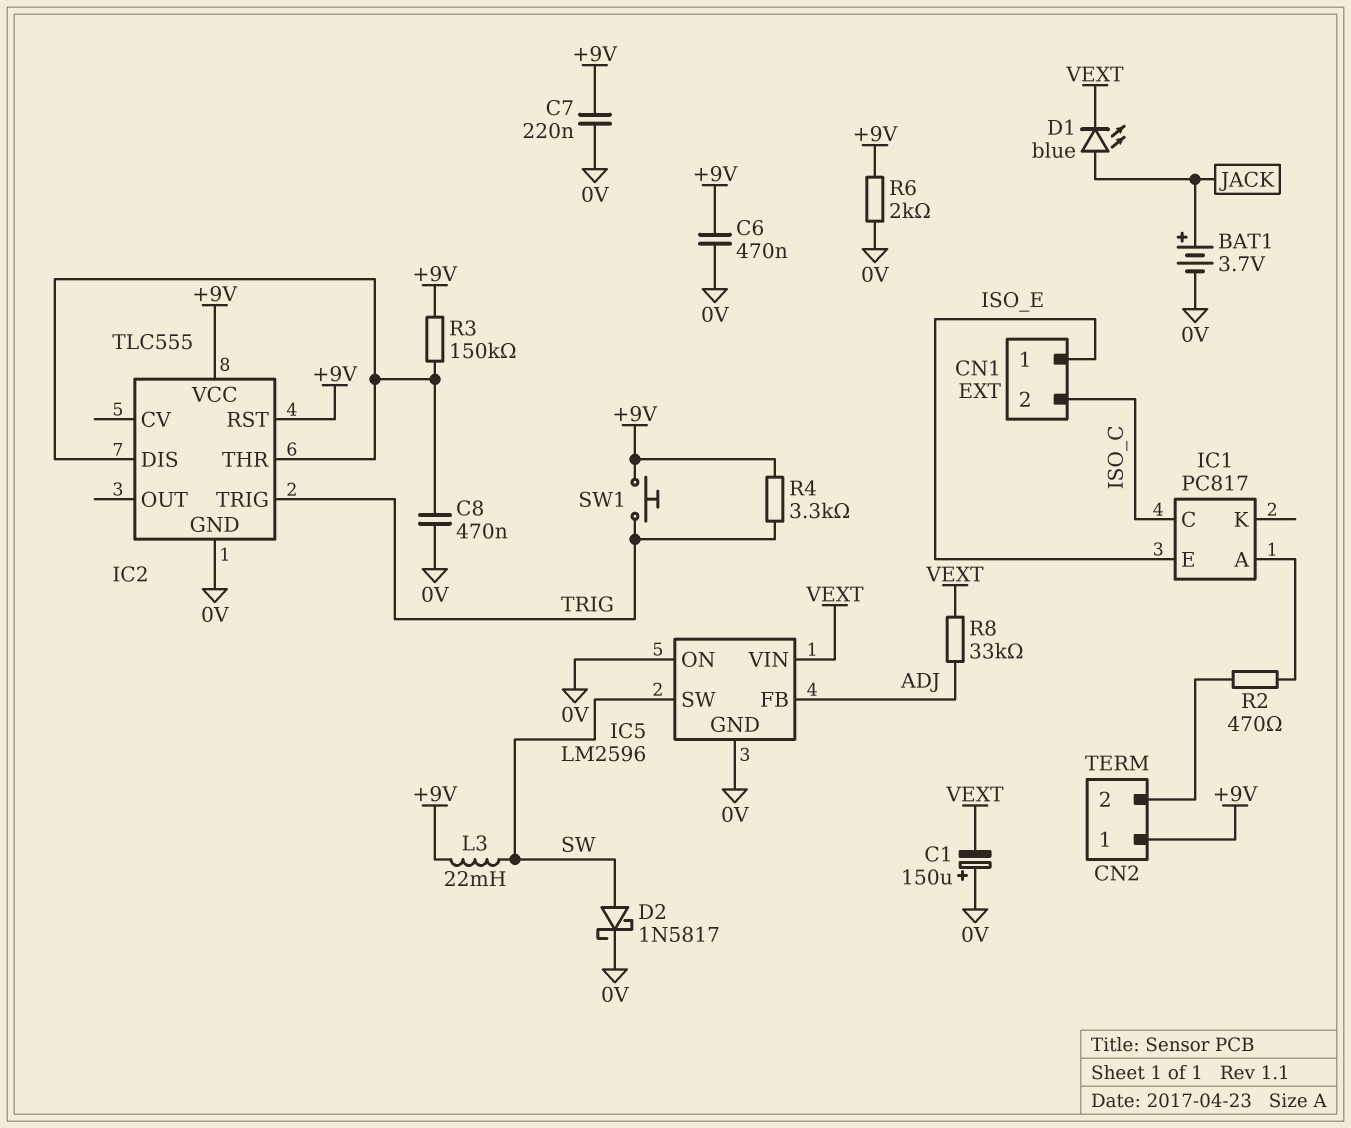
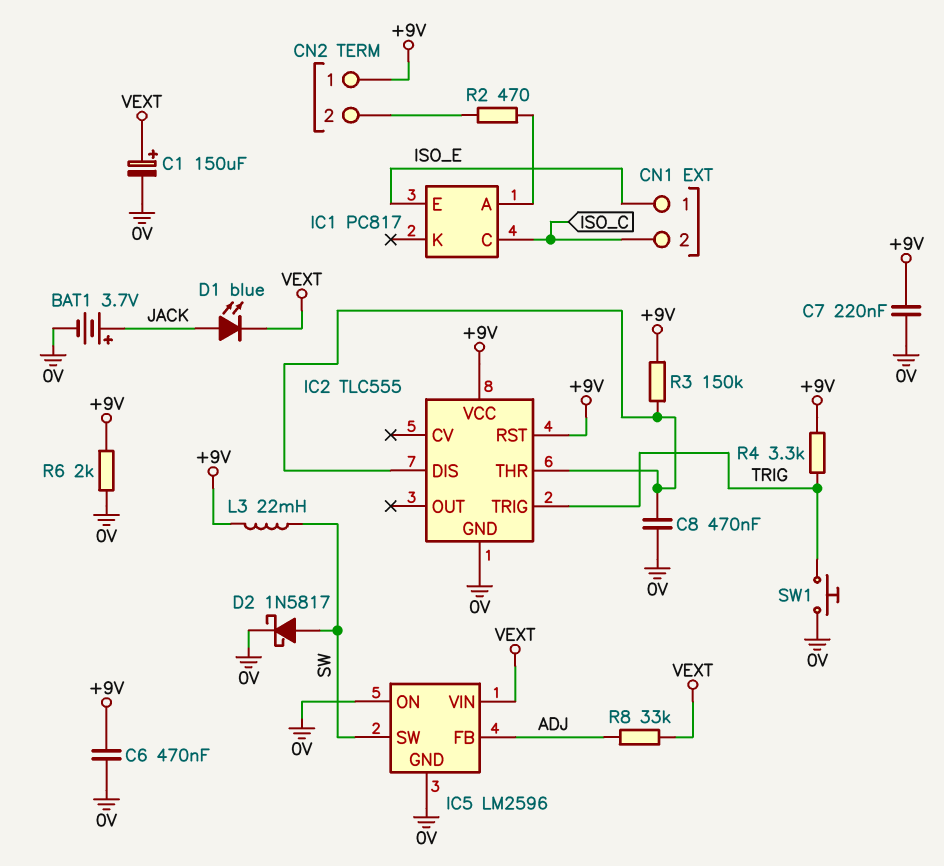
C1: 150uF (plus 0V, minus VEXT) -> 150uF (plus VEXT, minus 0V)
SW1: button (+9V, TRIG) -> button (0V, TRIG)

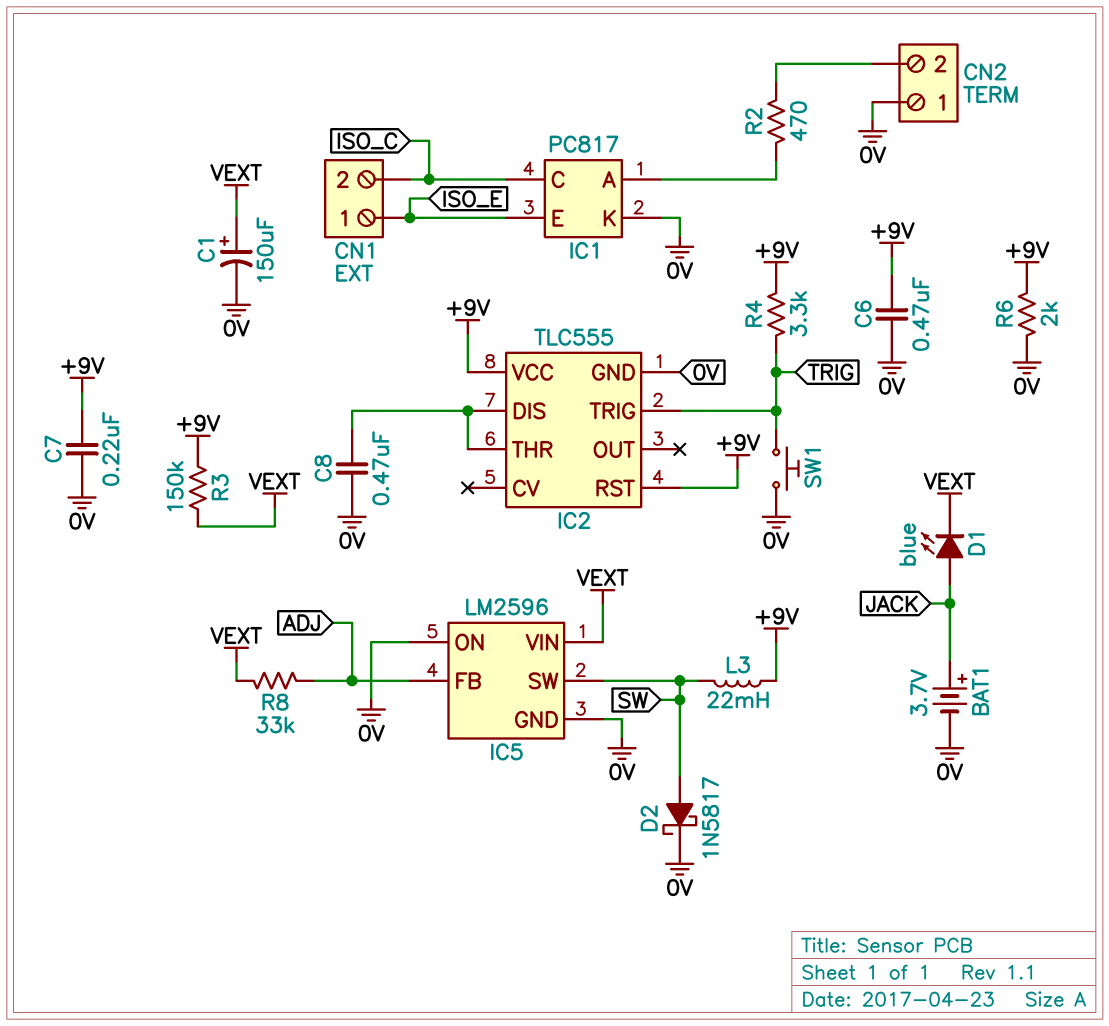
CN2 pin 1: +9V -> 0V
IC1 pin K: none -> 0V
R3: 150k (+9V, IC2/DIS) -> 150k (+9V, VEXT)

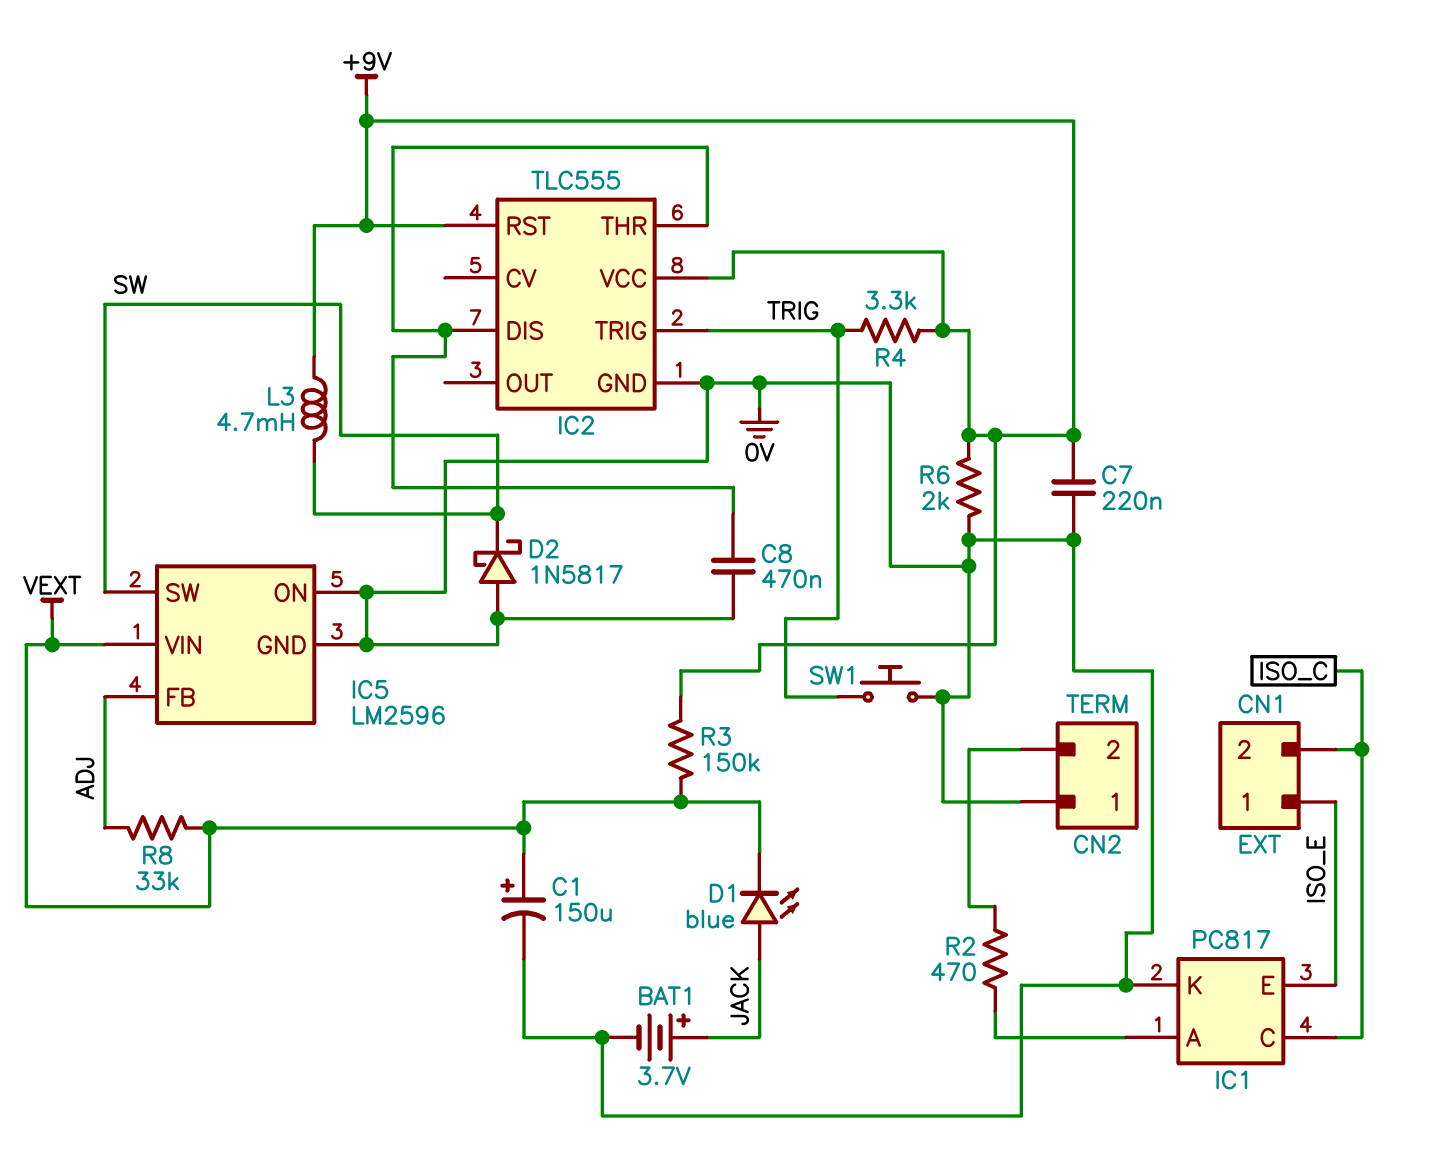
C6: 470nF (+9V, 0V) -> none
D2: schottky 1N5817 (A SW, K 0V) -> schottky 1N5817 (A 0V, K SW)
L3: 22mH (+9V, SW) -> 4.7mH (+9V, SW)

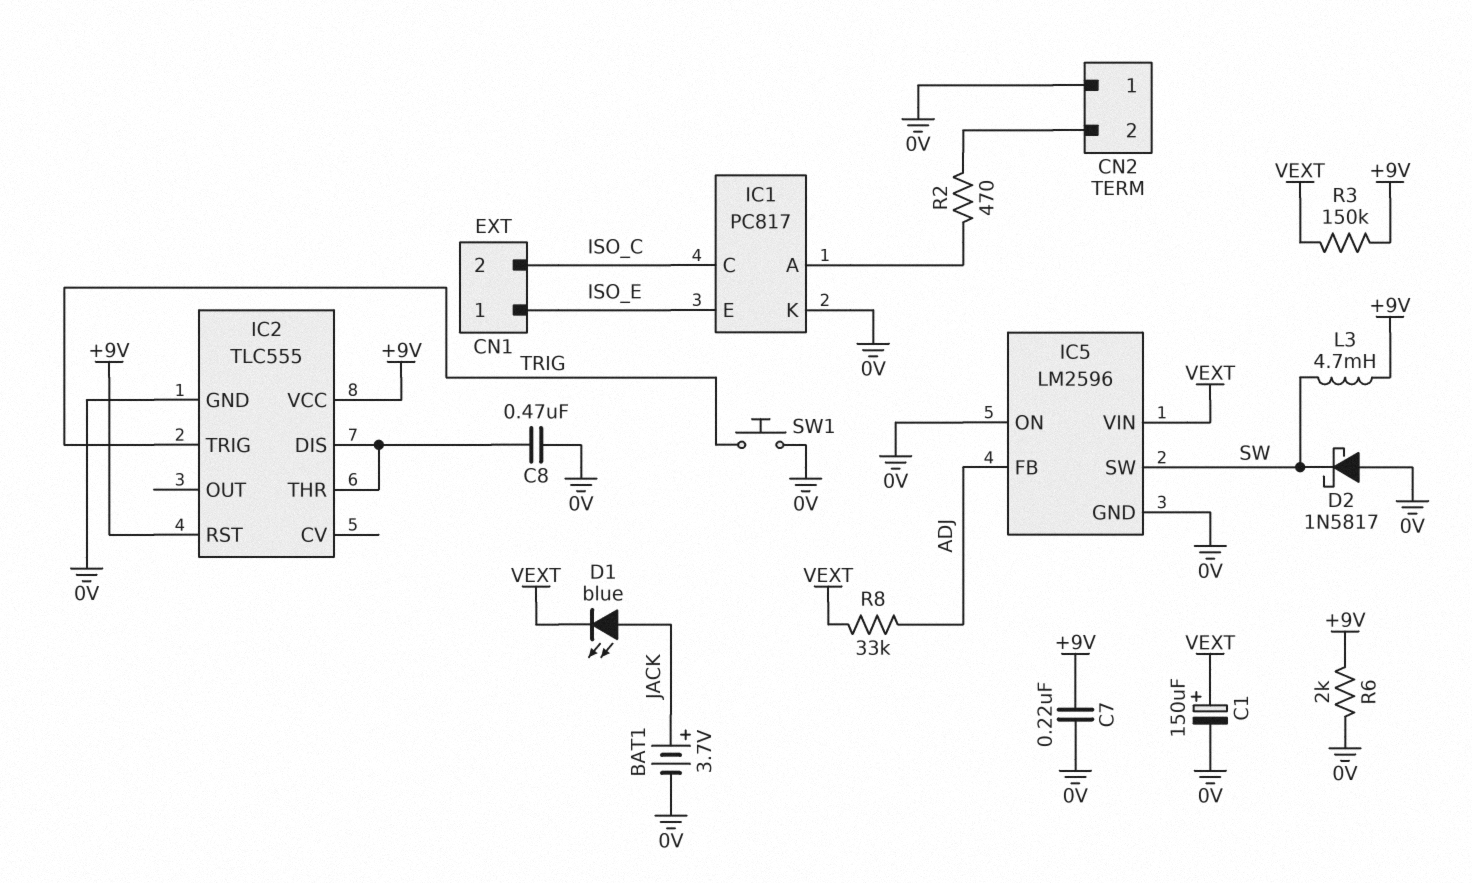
R4: 3.3k (+9V, TRIG) -> none

